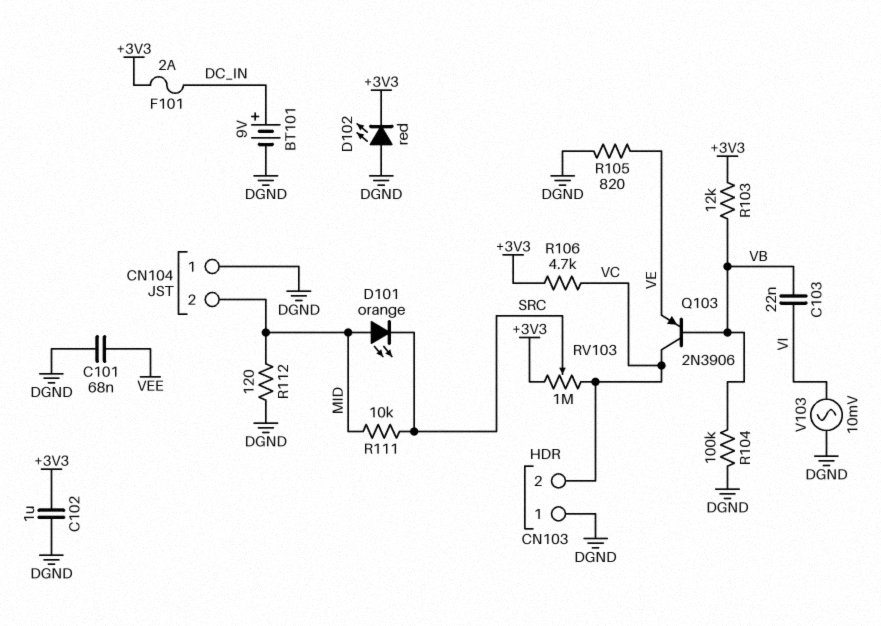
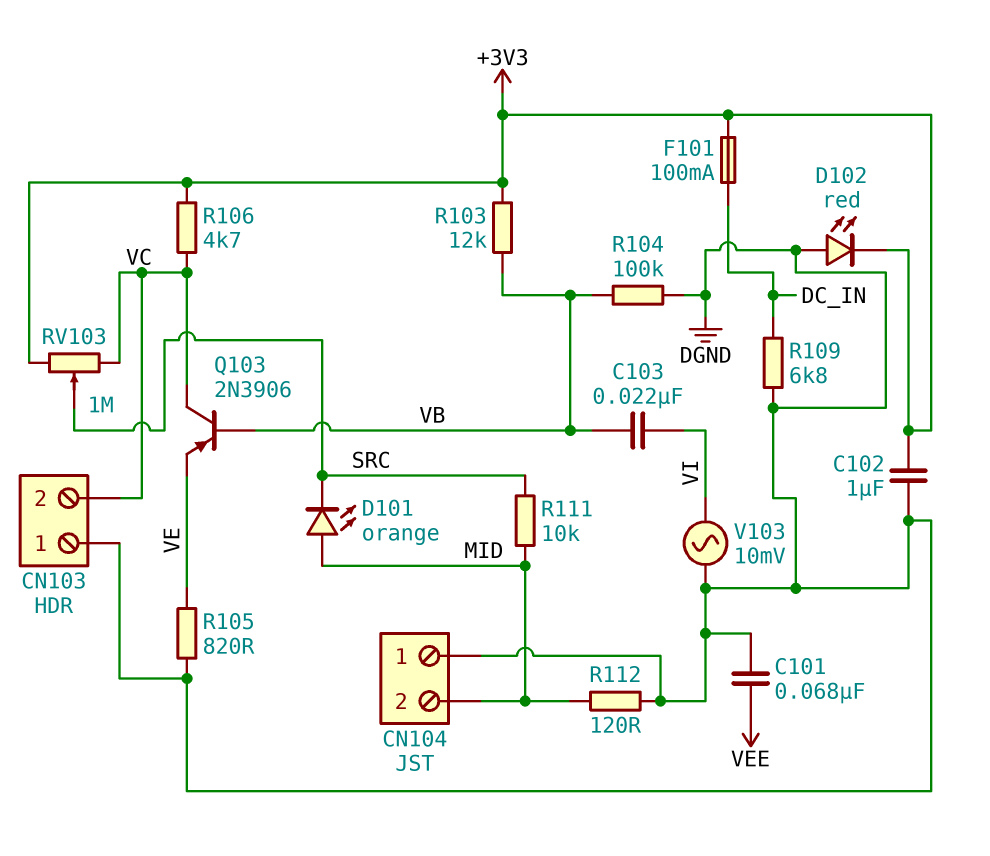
BT101: 9V (plus DC_IN, minus DGND) -> none
F101: 2A (+3V3, DC_IN) -> 100mA (+3V3, DC_IN)
R109: none -> 6.8k (DC_IN, DGND)

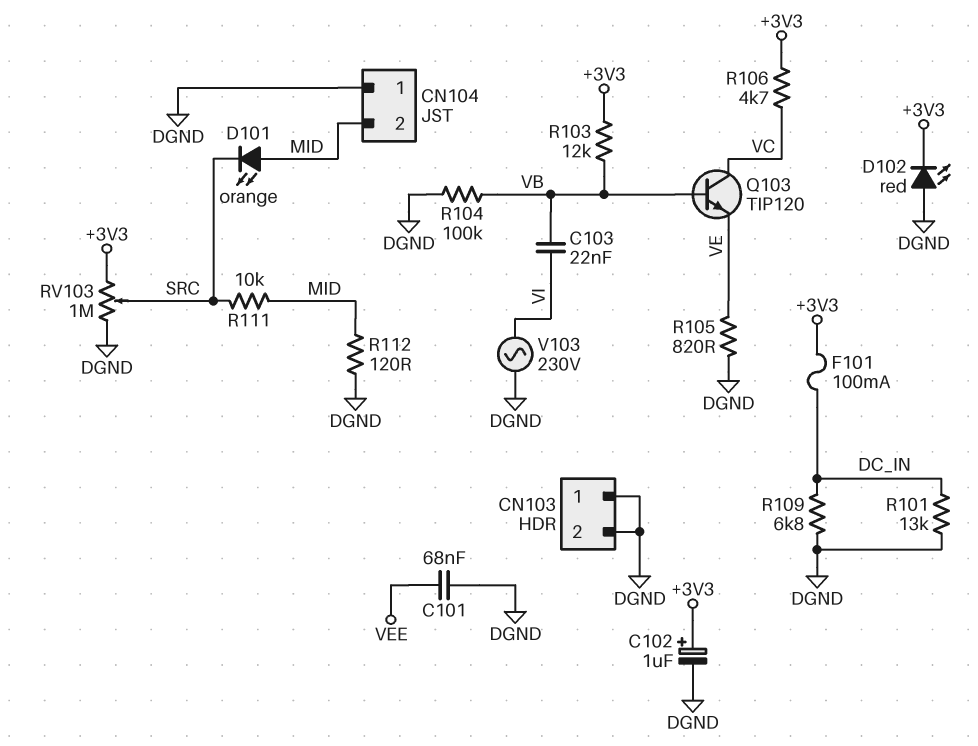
C102: 1uF (+3V3, DGND) -> 1uF (plus +3V3, minus DGND)
CN103 pin 2: VC -> DGND
Q103: PNP 2N3906 (B VB, C VC, E VE) -> NPN TIP120 (B VB, C VC, E VE)
R101: none -> 13k (DC_IN, DGND)
RV103: 1M (+3V3, VC, wiper SRC) -> 1M (+3V3, DGND, wiper SRC)
V103: AC 10mV (DGND, VI) -> AC 230V (DGND, VI)

